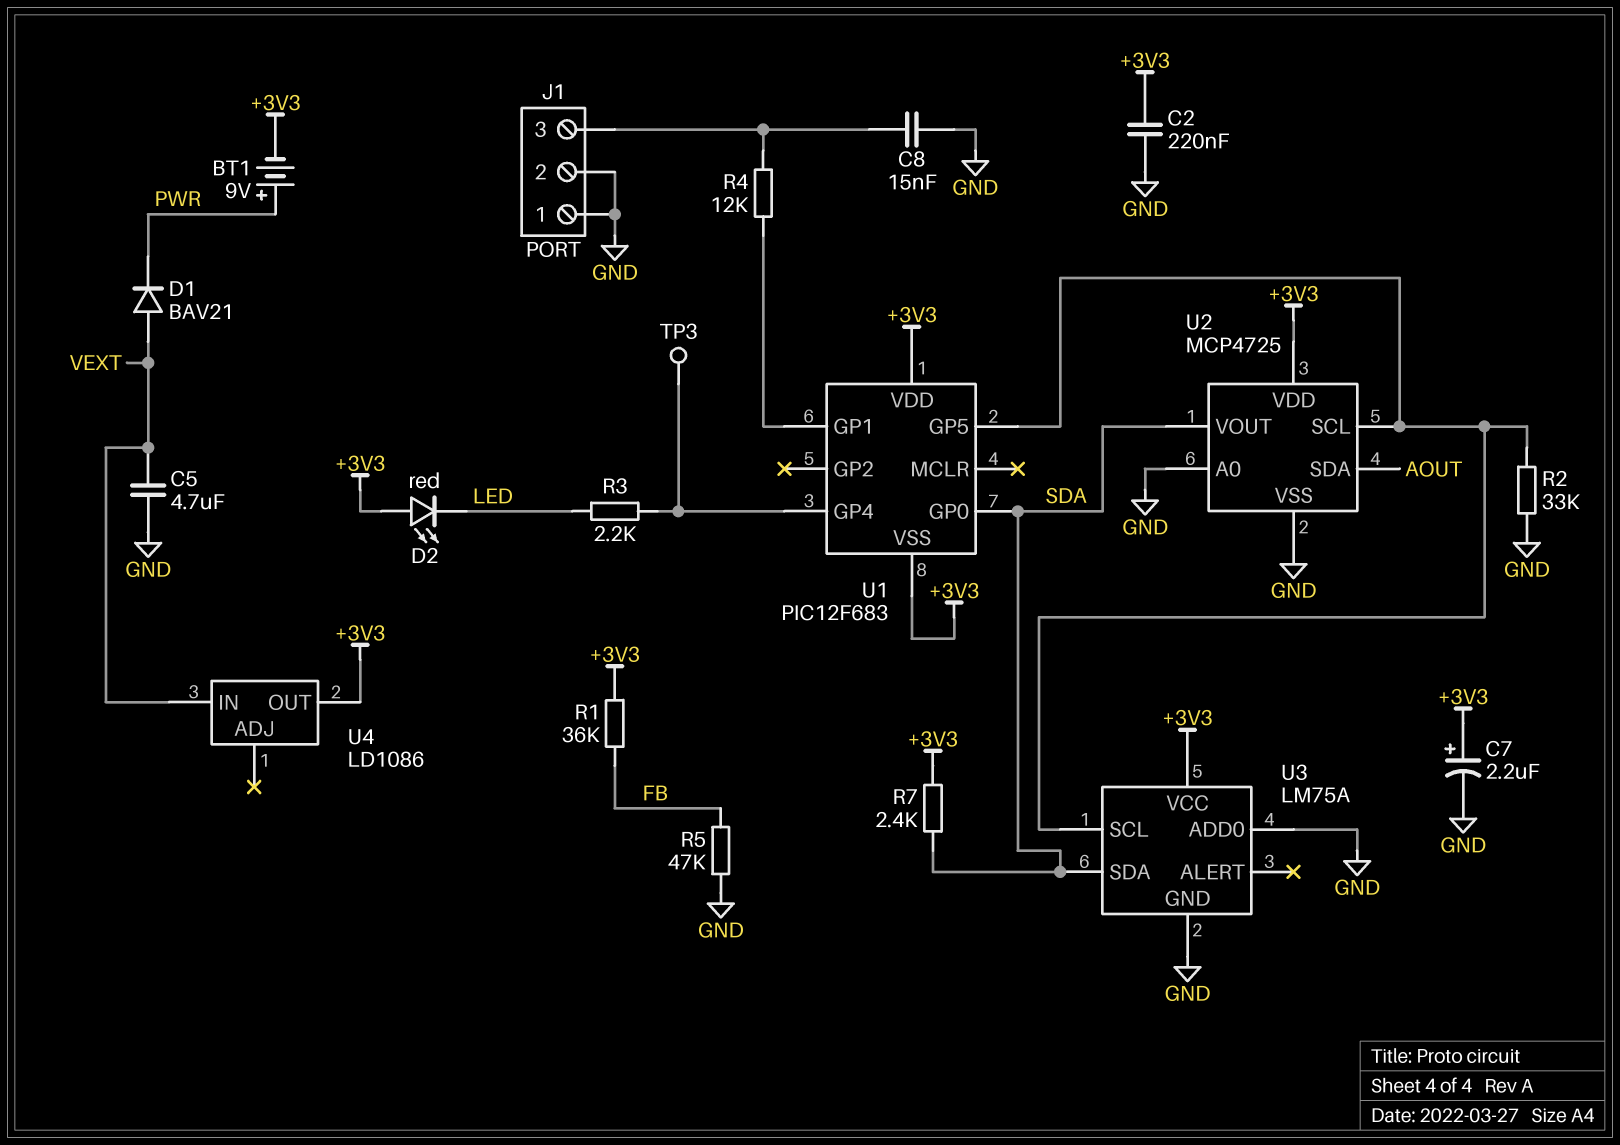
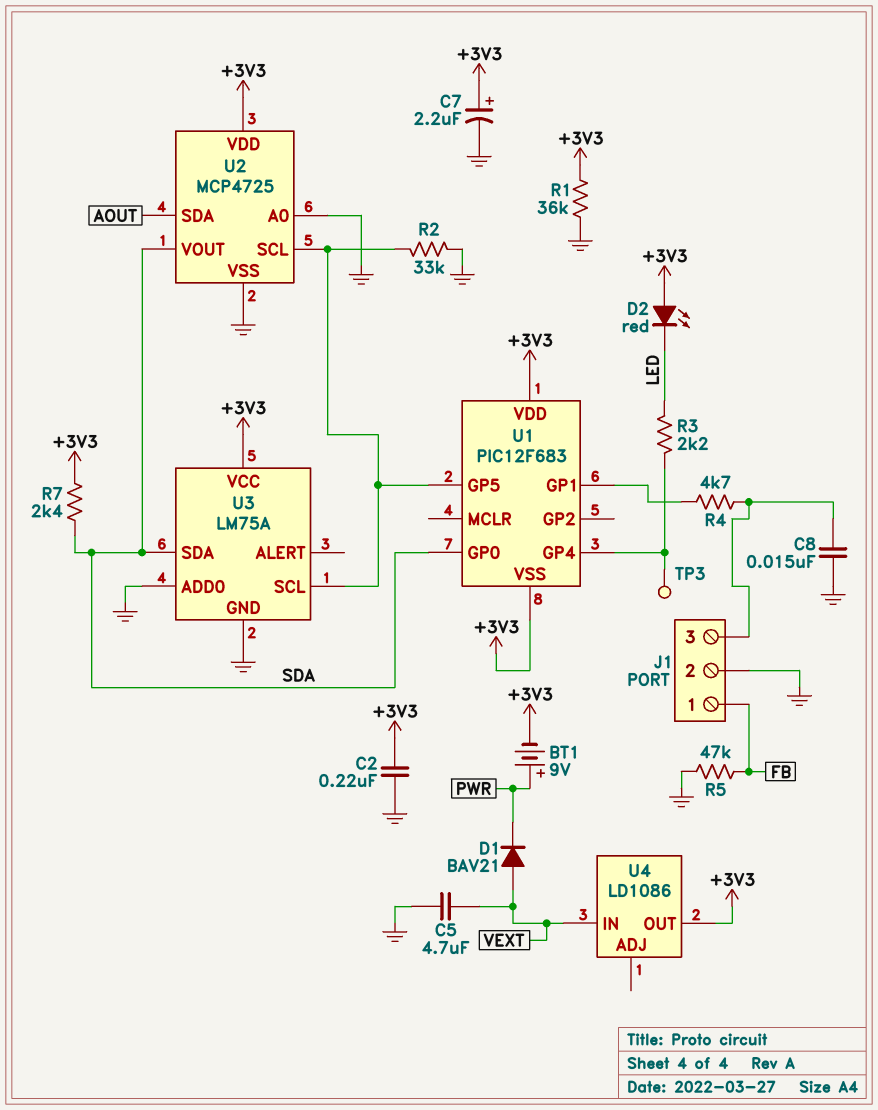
J1 pin 1: GND -> FB
R1: 36k (+3V3, FB) -> 36k (+3V3, GND)
R4: 12k (J1/3, U1/GP1) -> 4.7k (J1/3, U1/GP1)

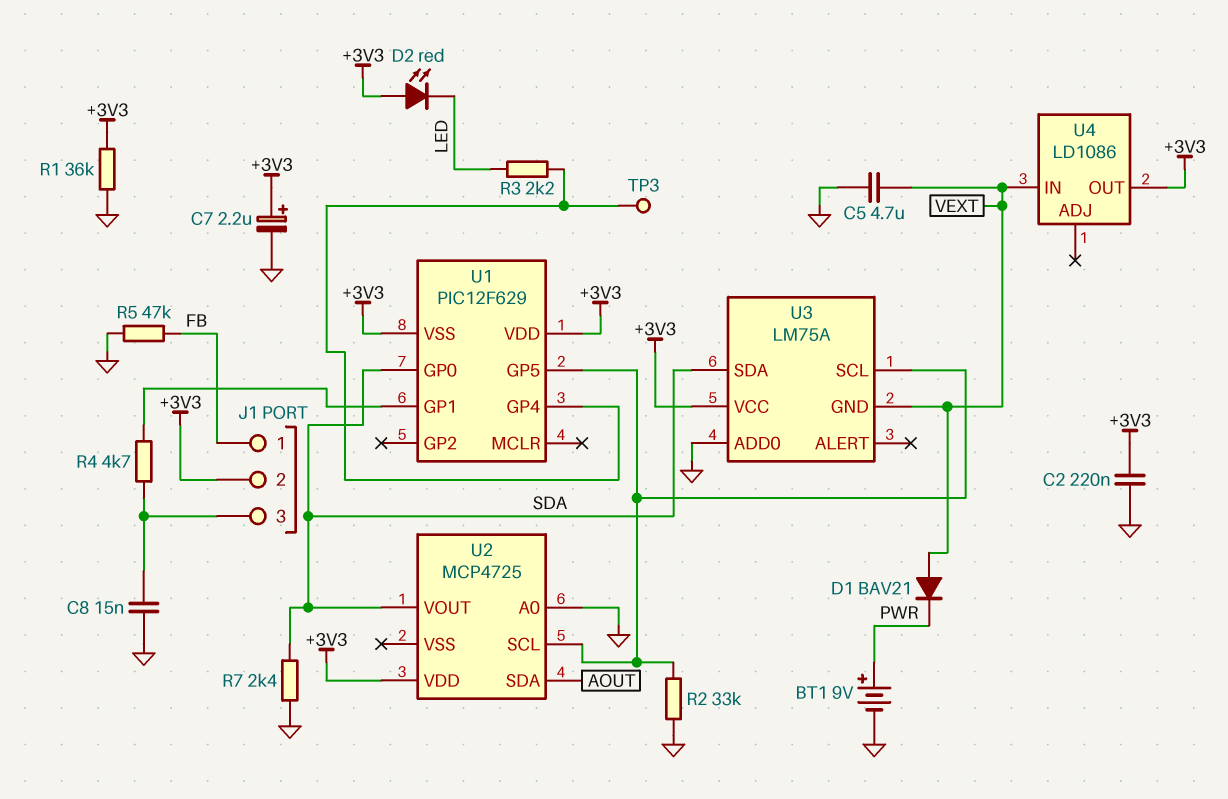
BT1: 9V (plus PWR, minus +3V3) -> 9V (plus PWR, minus GND)
J1 pin 2: GND -> +3V3
R7: 2.4k (+3V3, SDA) -> 2.4k (GND, SDA)
U1: PIC12F683 -> PIC12F629
U2 pin VSS: GND -> none
U3 pin GND: GND -> VEXT

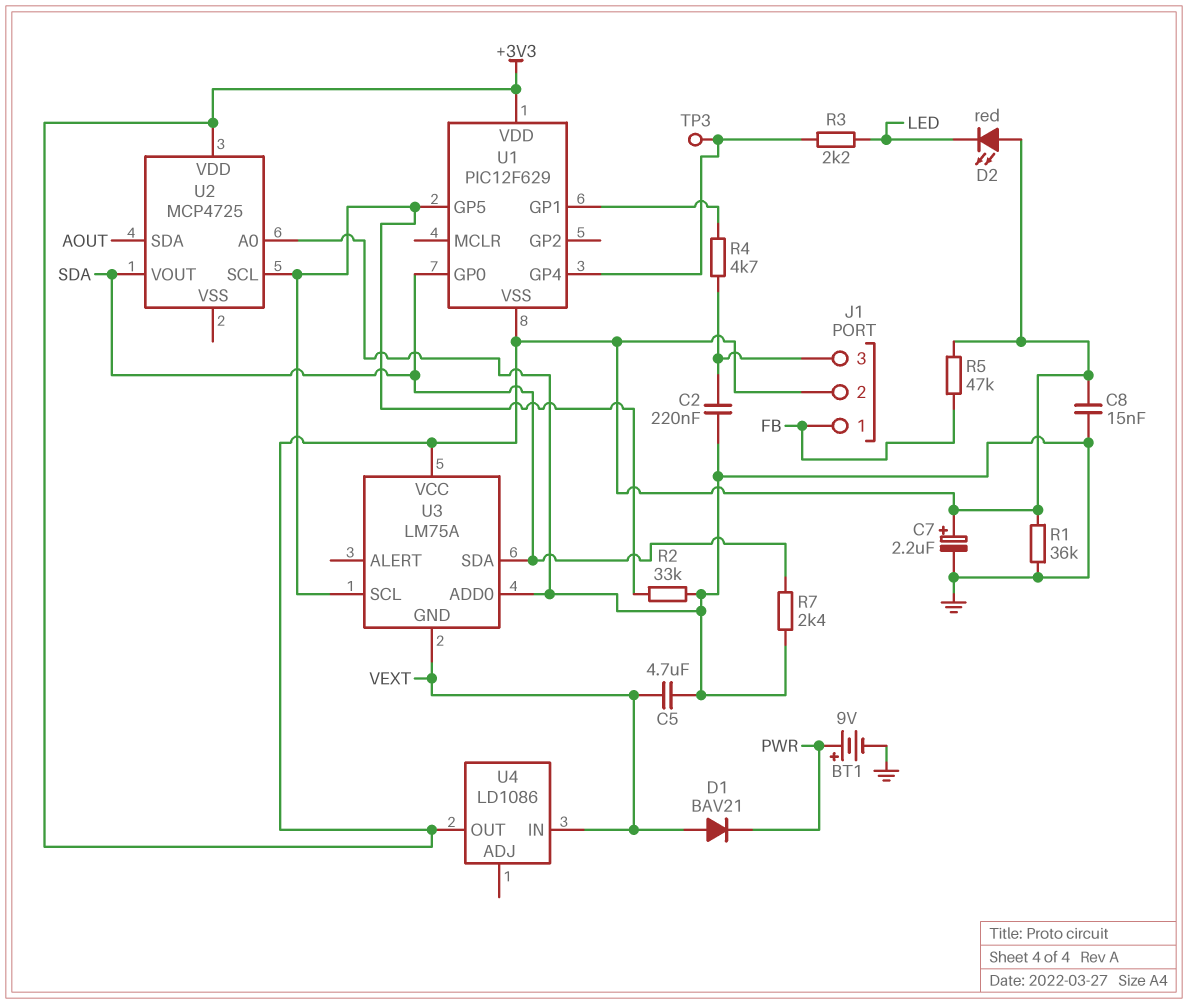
C2: 220nF (+3V3, GND) -> 220nF (GND, J1/3)
C8: 15nF (GND, J1/3) -> 15nF (+3V3, GND)
R5: 47k (FB, GND) -> 47k (+3V3, FB)

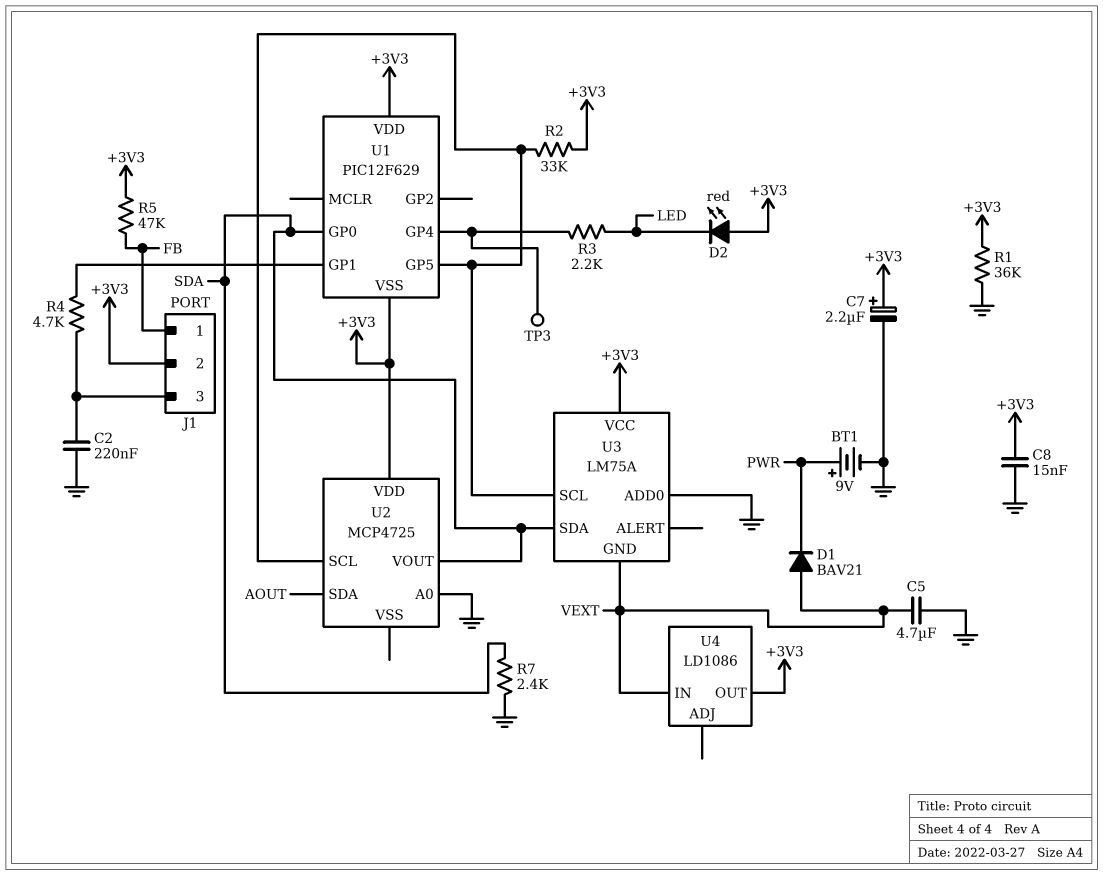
R2: 33k (GND, U1/GP5) -> 33k (+3V3, U1/GP5)

